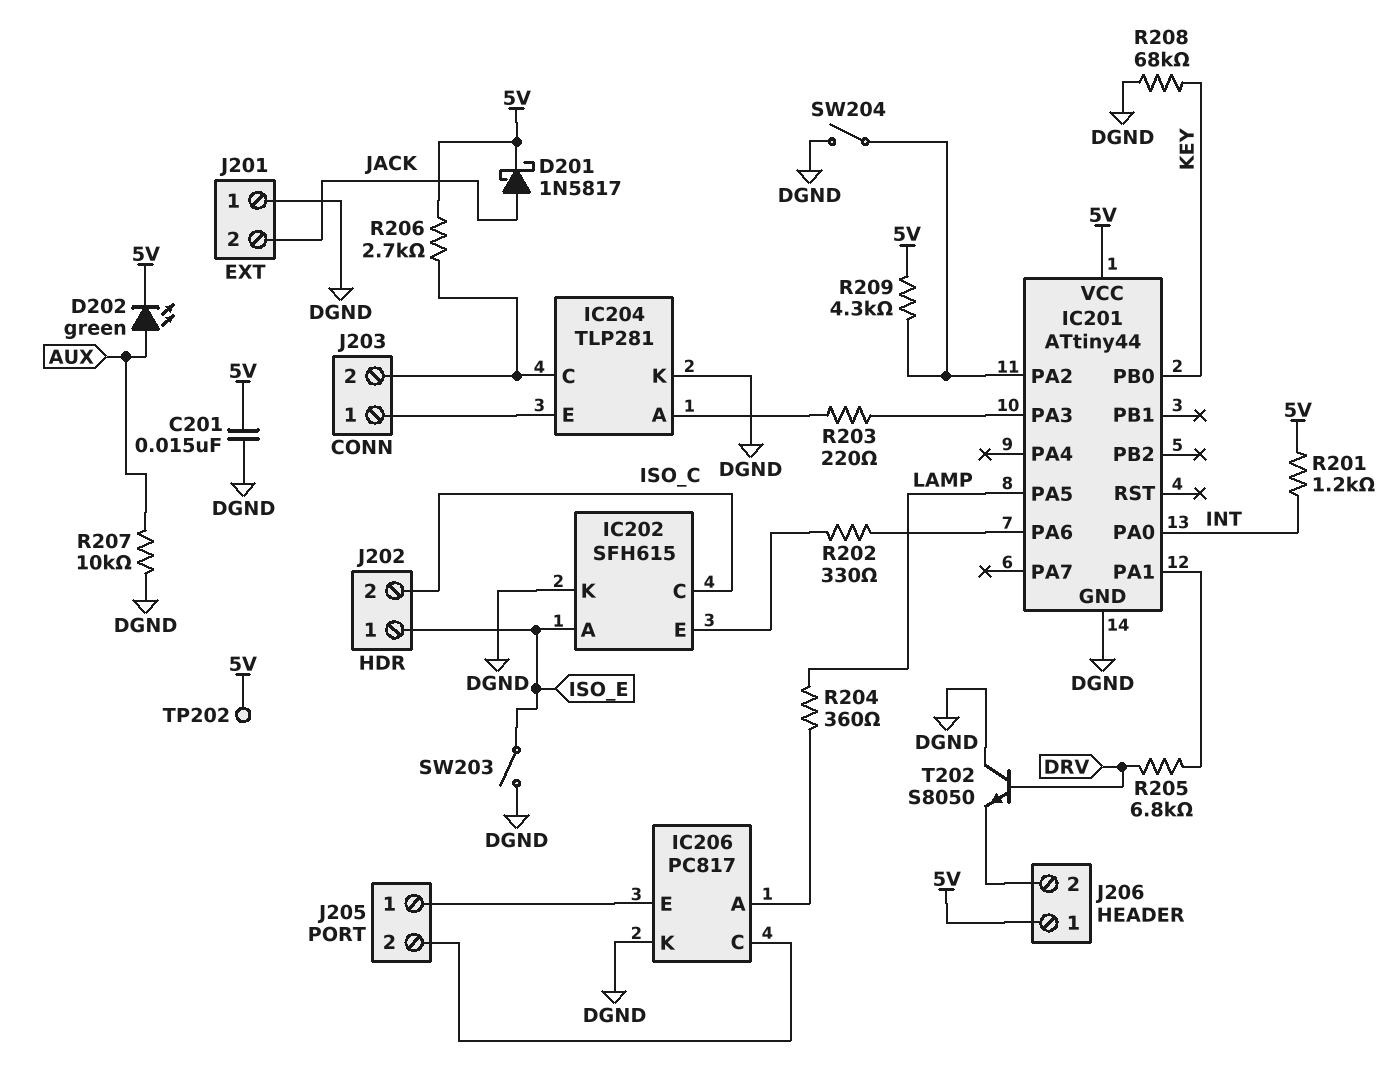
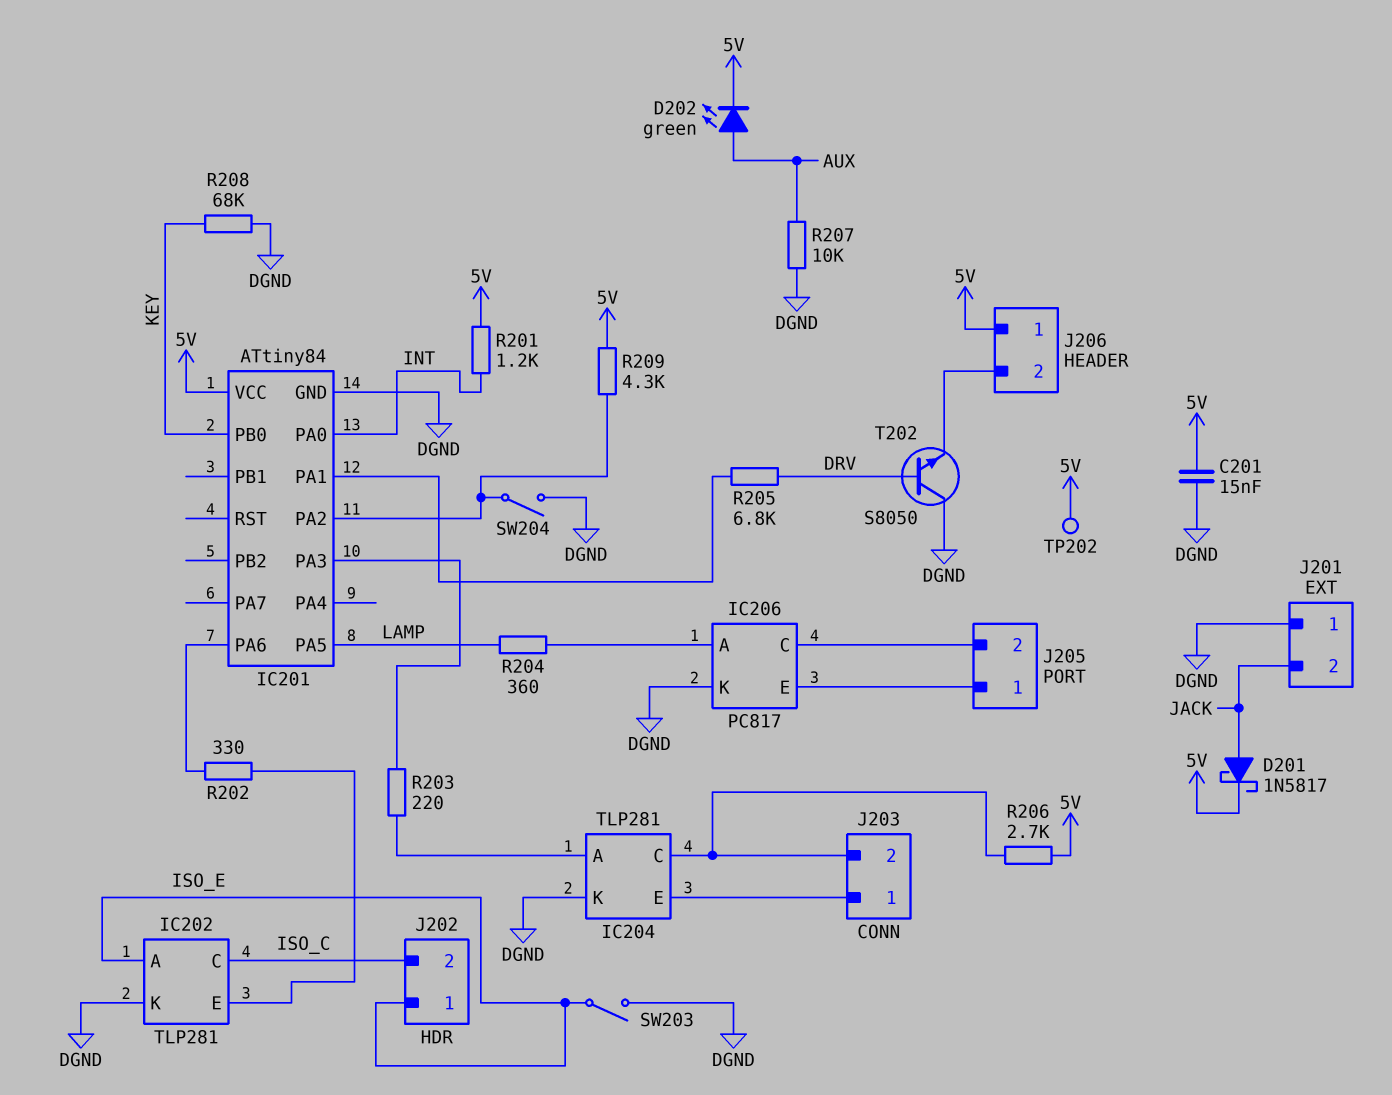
IC201: ATtiny44 -> ATtiny84
IC202: SFH615 -> TLP281

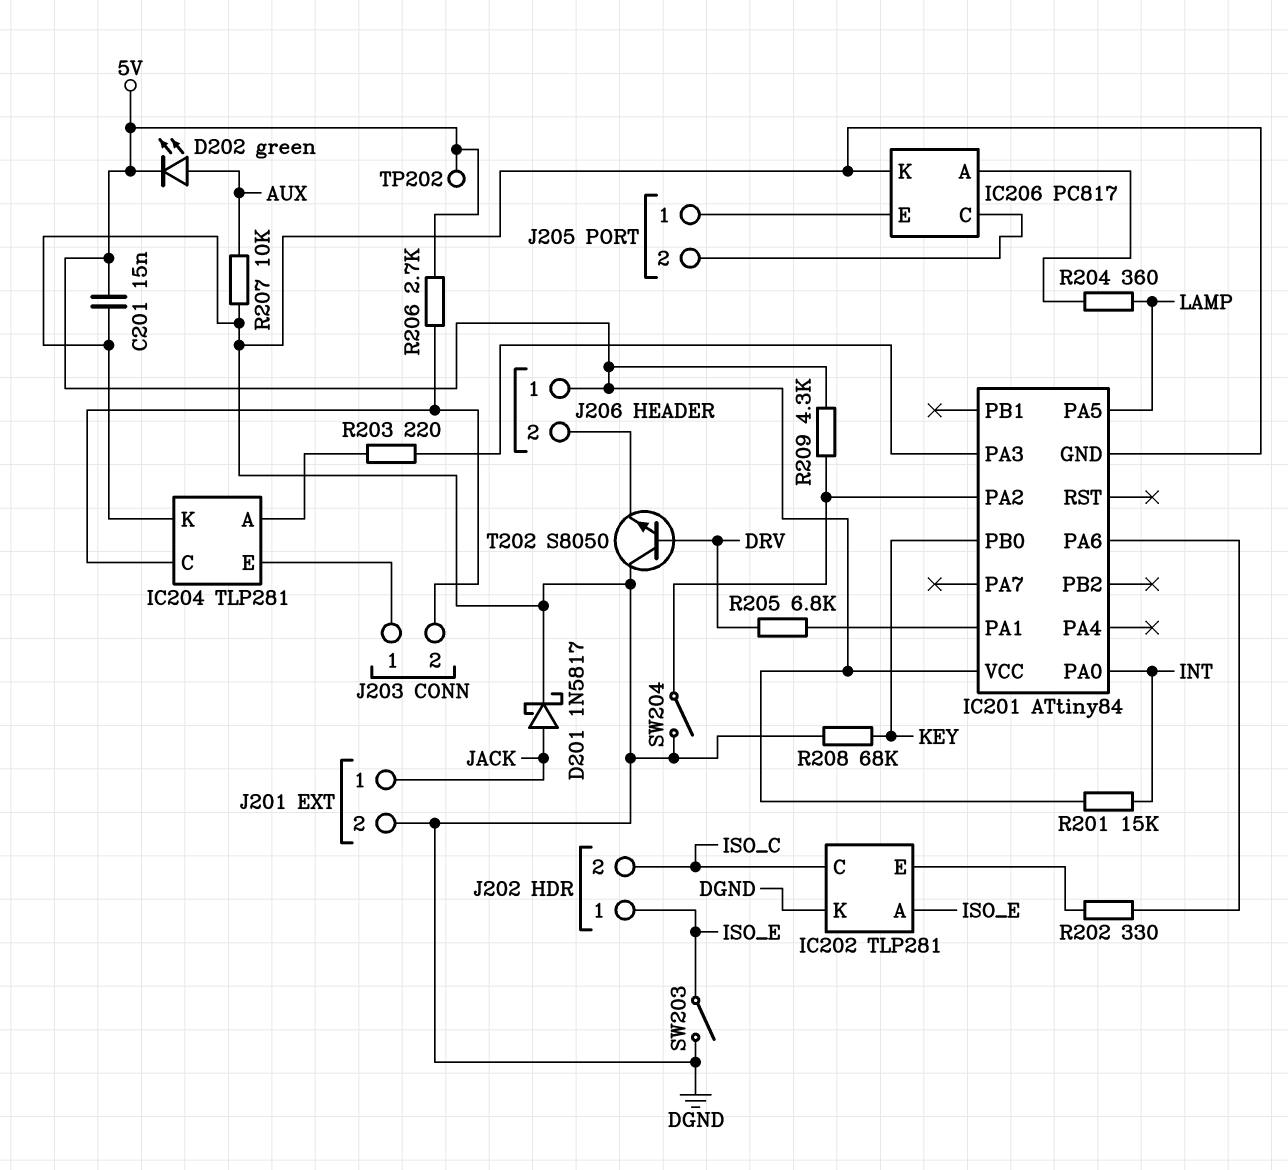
D201: schottky 1N5817 (A JACK, K 5V) -> schottky 1N5817 (A JACK, K DGND)
J201 pin 1: DGND -> JACK
J201 pin 2: JACK -> DGND
R201: 1.2k (5V, INT) -> 15k (5V, INT)

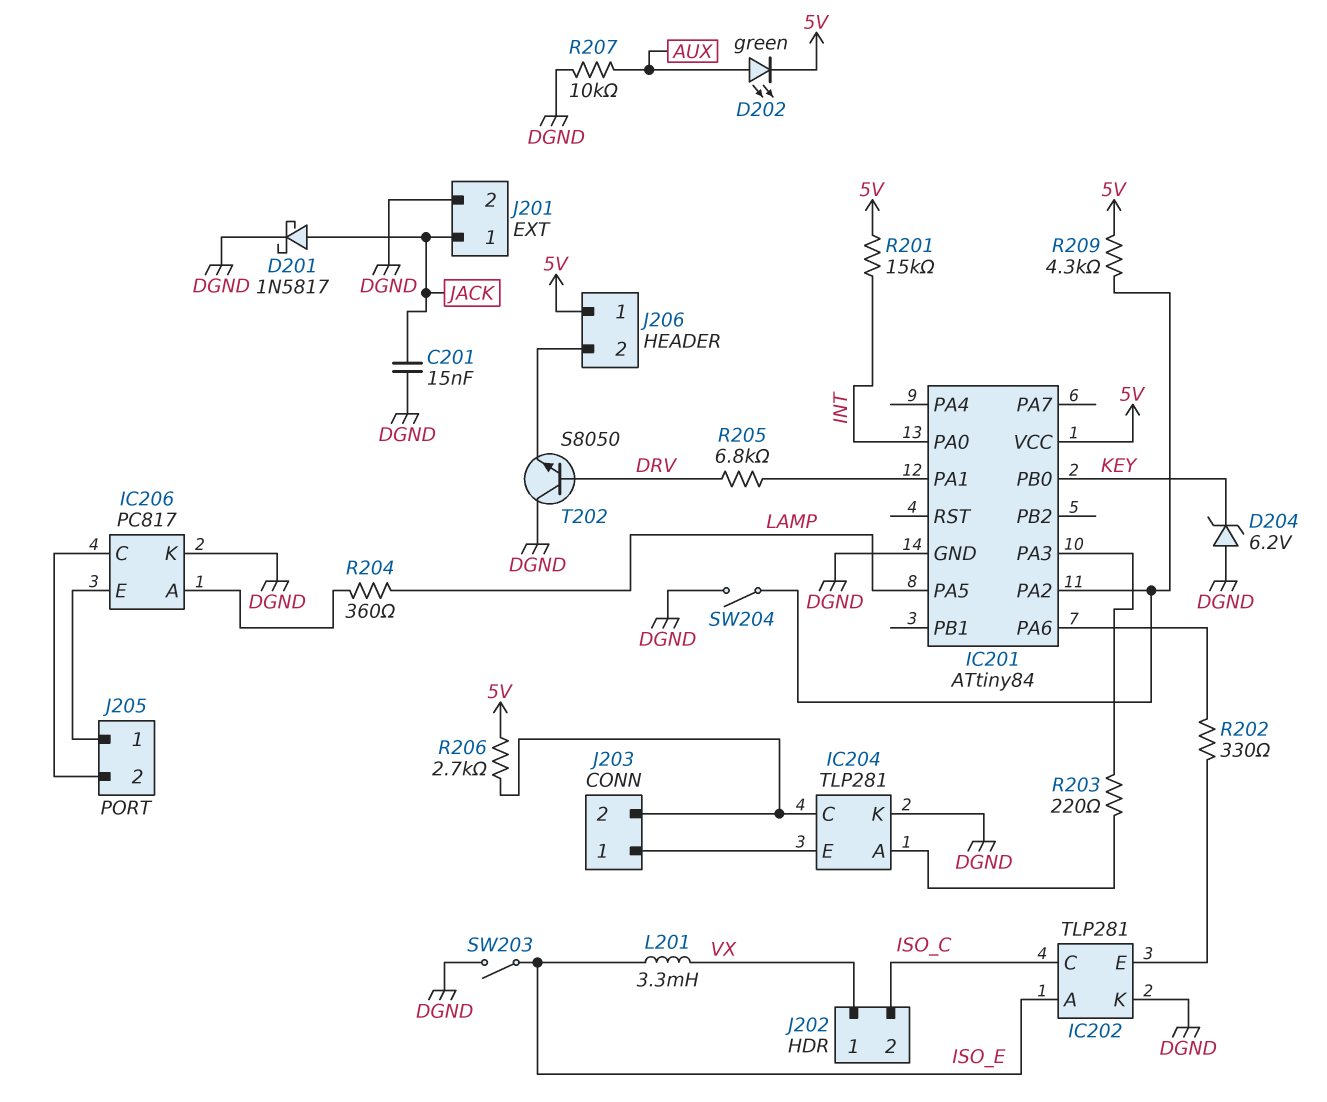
C201: 15nF (5V, DGND) -> 15nF (DGND, JACK)
D204: none -> zener 6.2V (A DGND, K KEY)
J202 pin 1: ISO_E -> VX
L201: none -> 3.3mH (ISO_E, VX)
R208: 68k (DGND, KEY) -> none
TP202: test point (5V) -> none

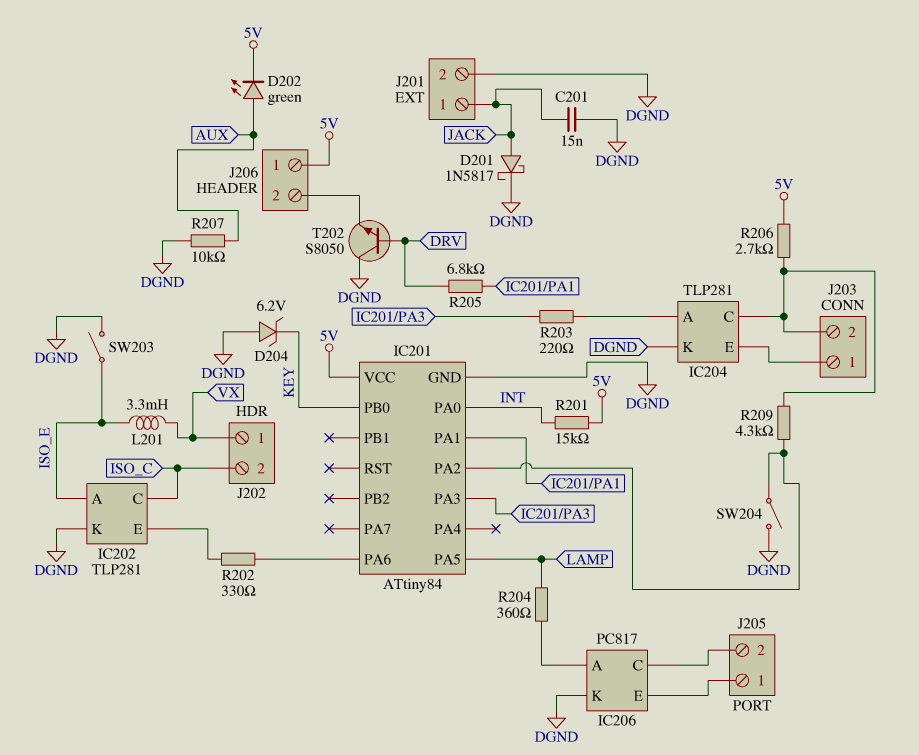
R209: 4.3k (5V, IC201/PA2) -> 4.3k (IC201/PA2, IC204/C)

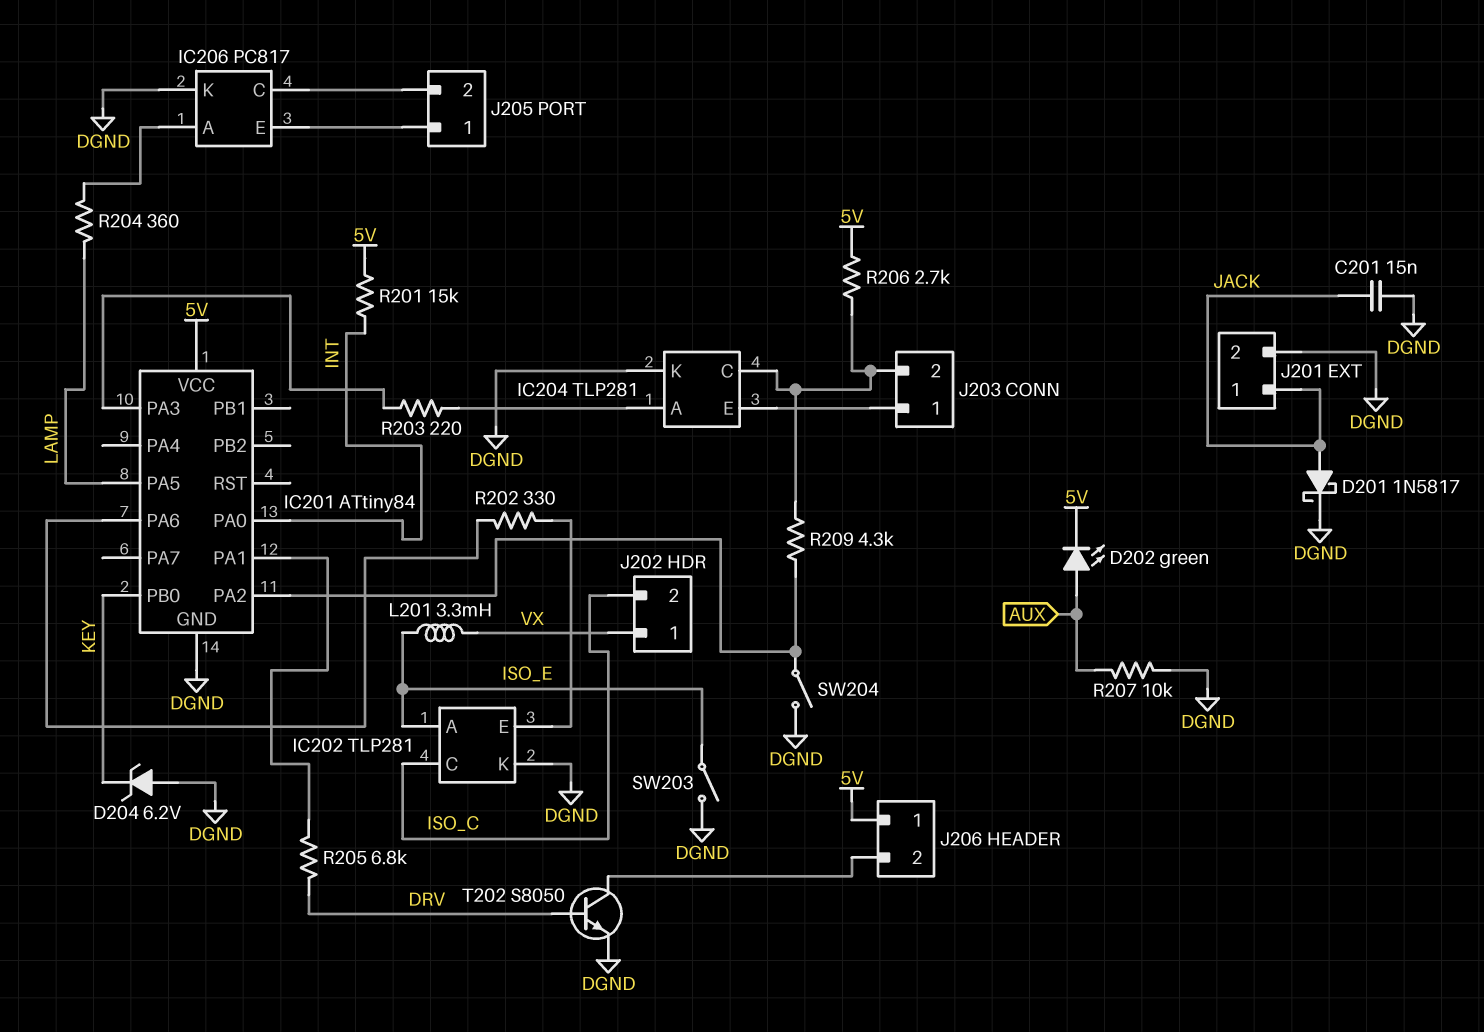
T202: NPN S8050 (B DRV, C DGND, E J206/2) -> NPN S8050 (B DRV, C J206/2, E DGND)

